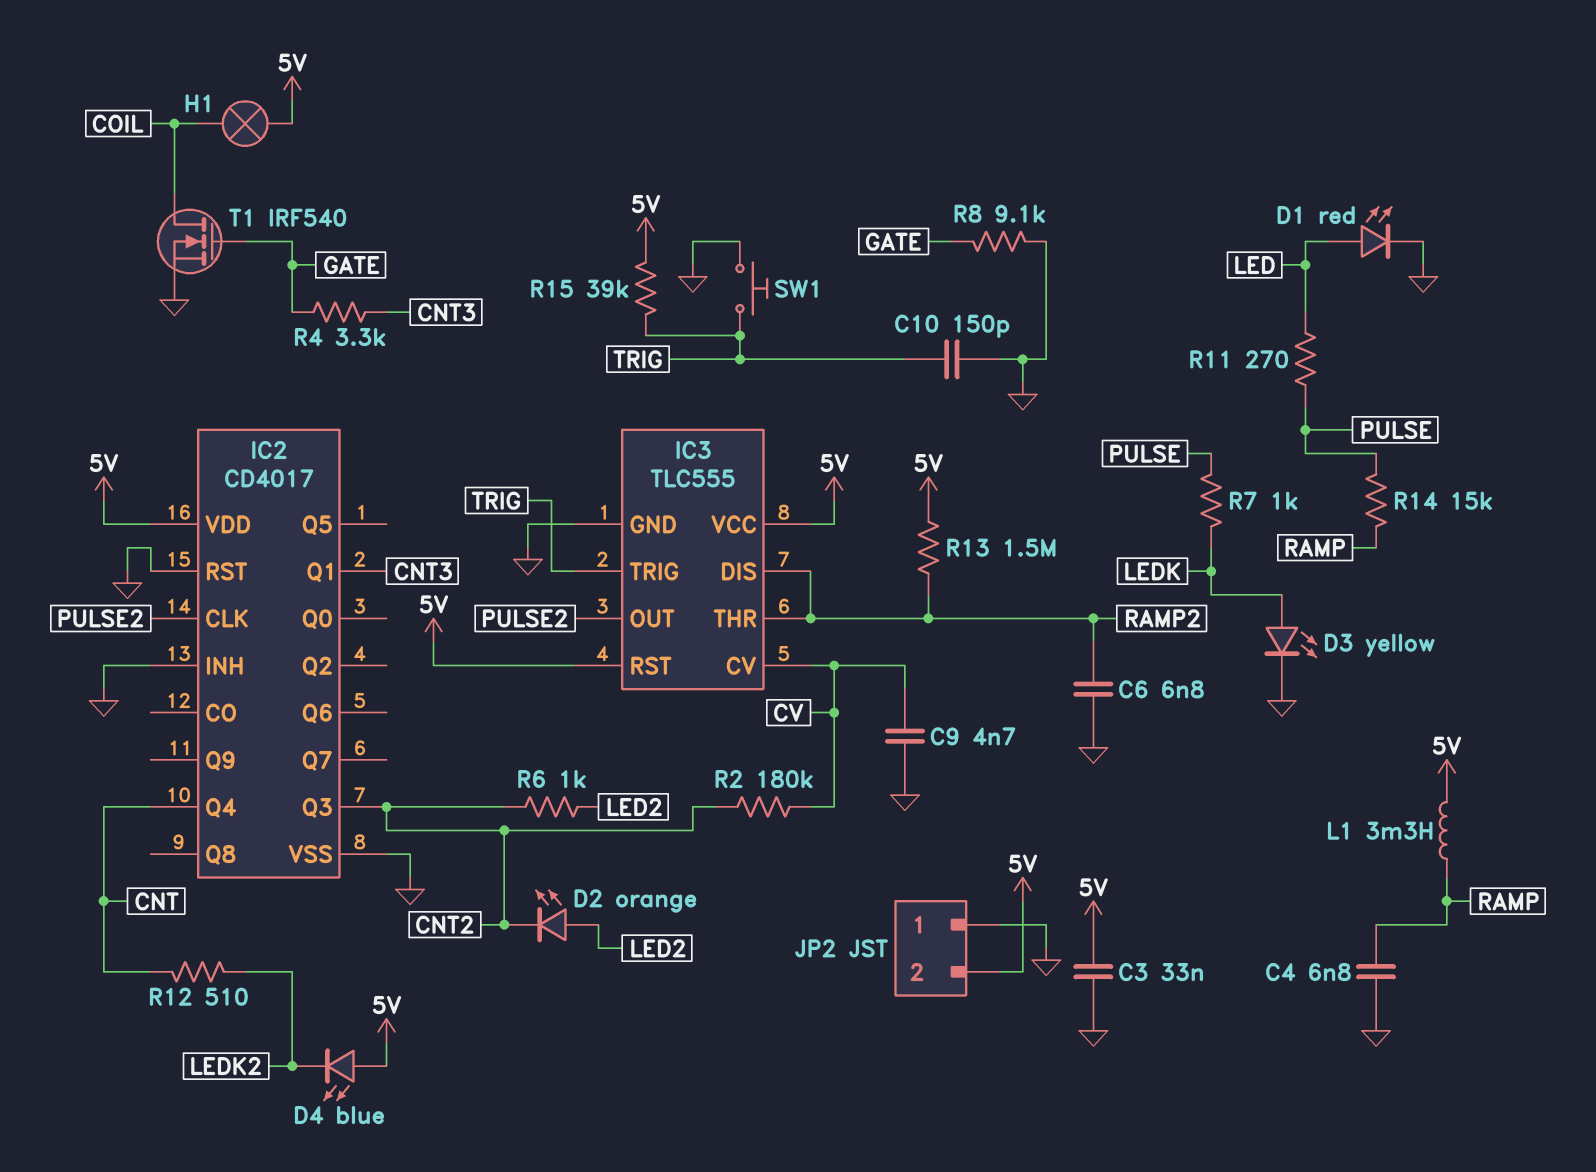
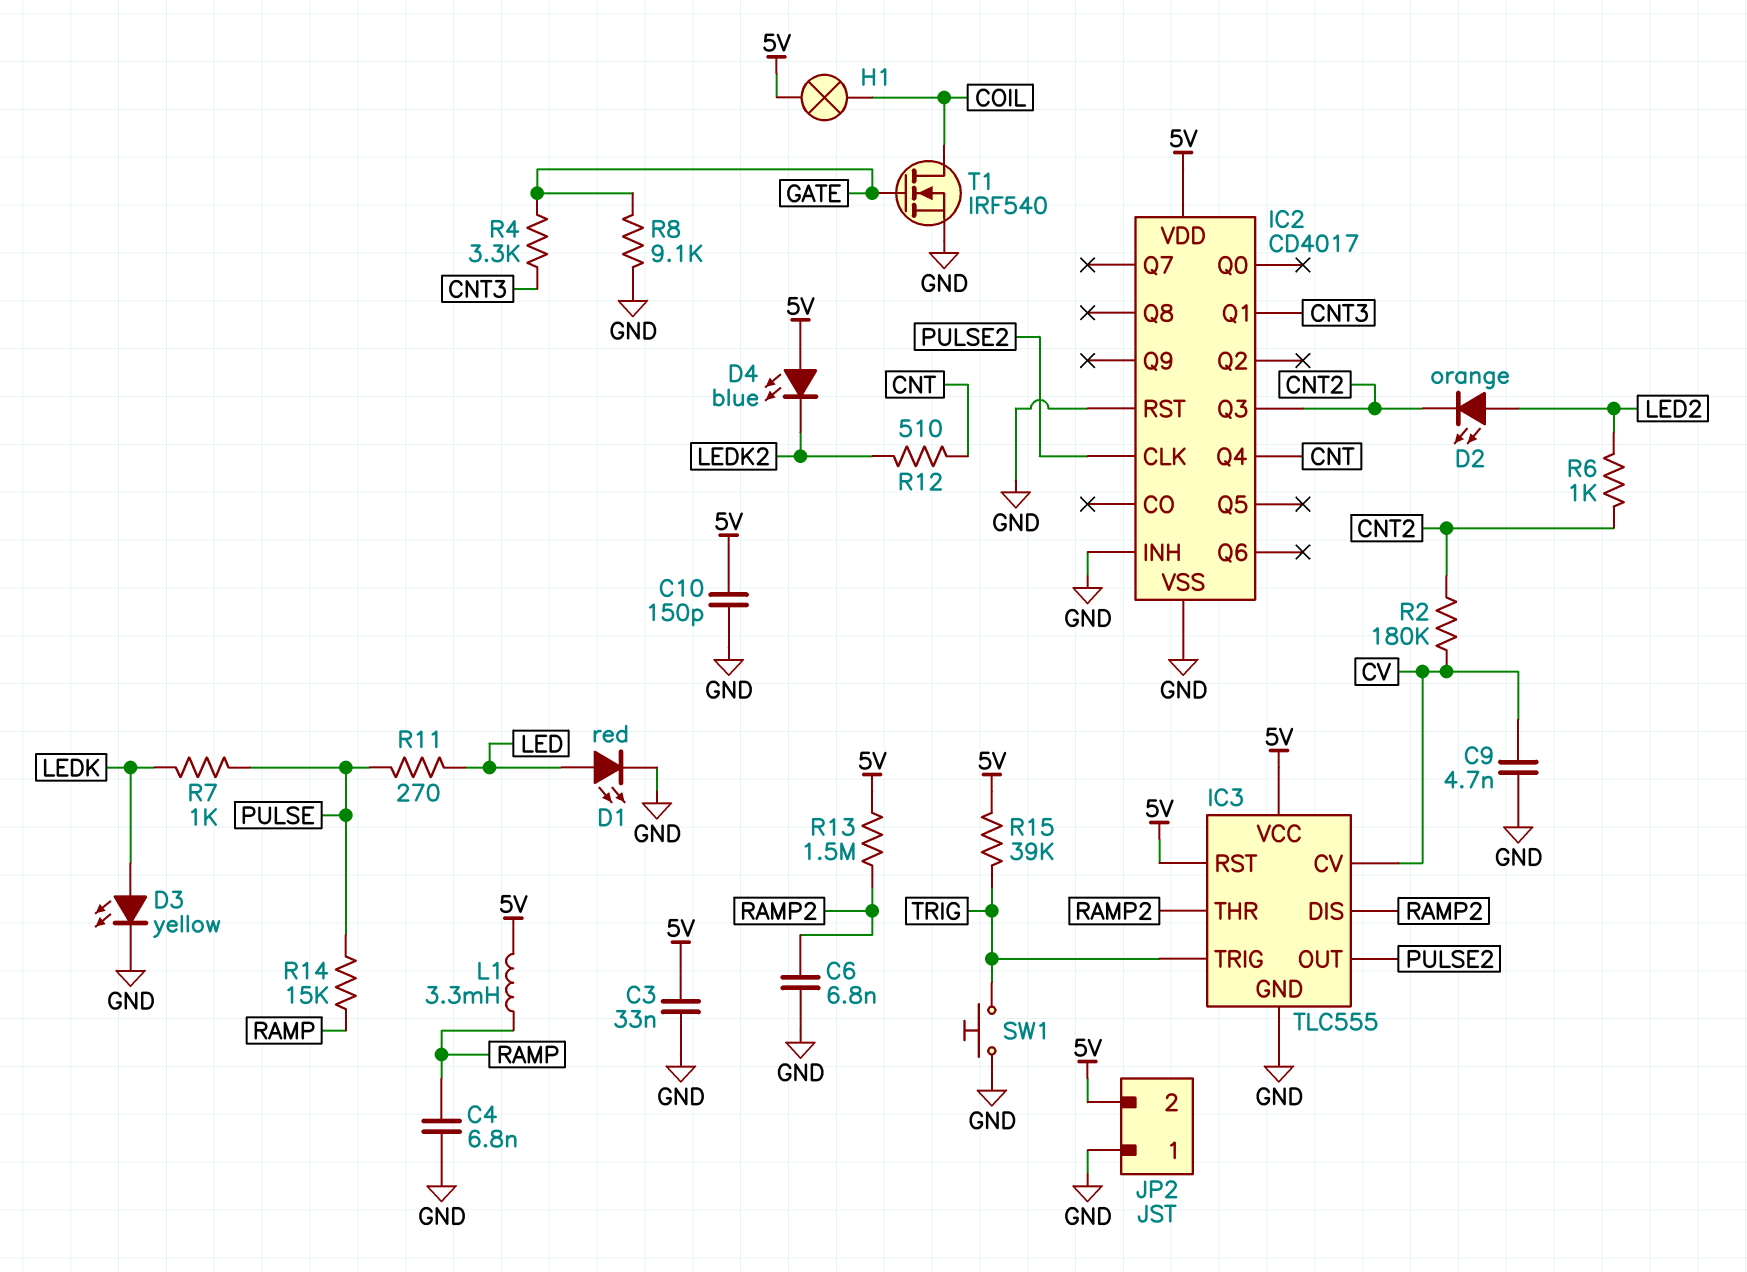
C10: 150pF (GND, TRIG) -> 150pF (5V, GND)

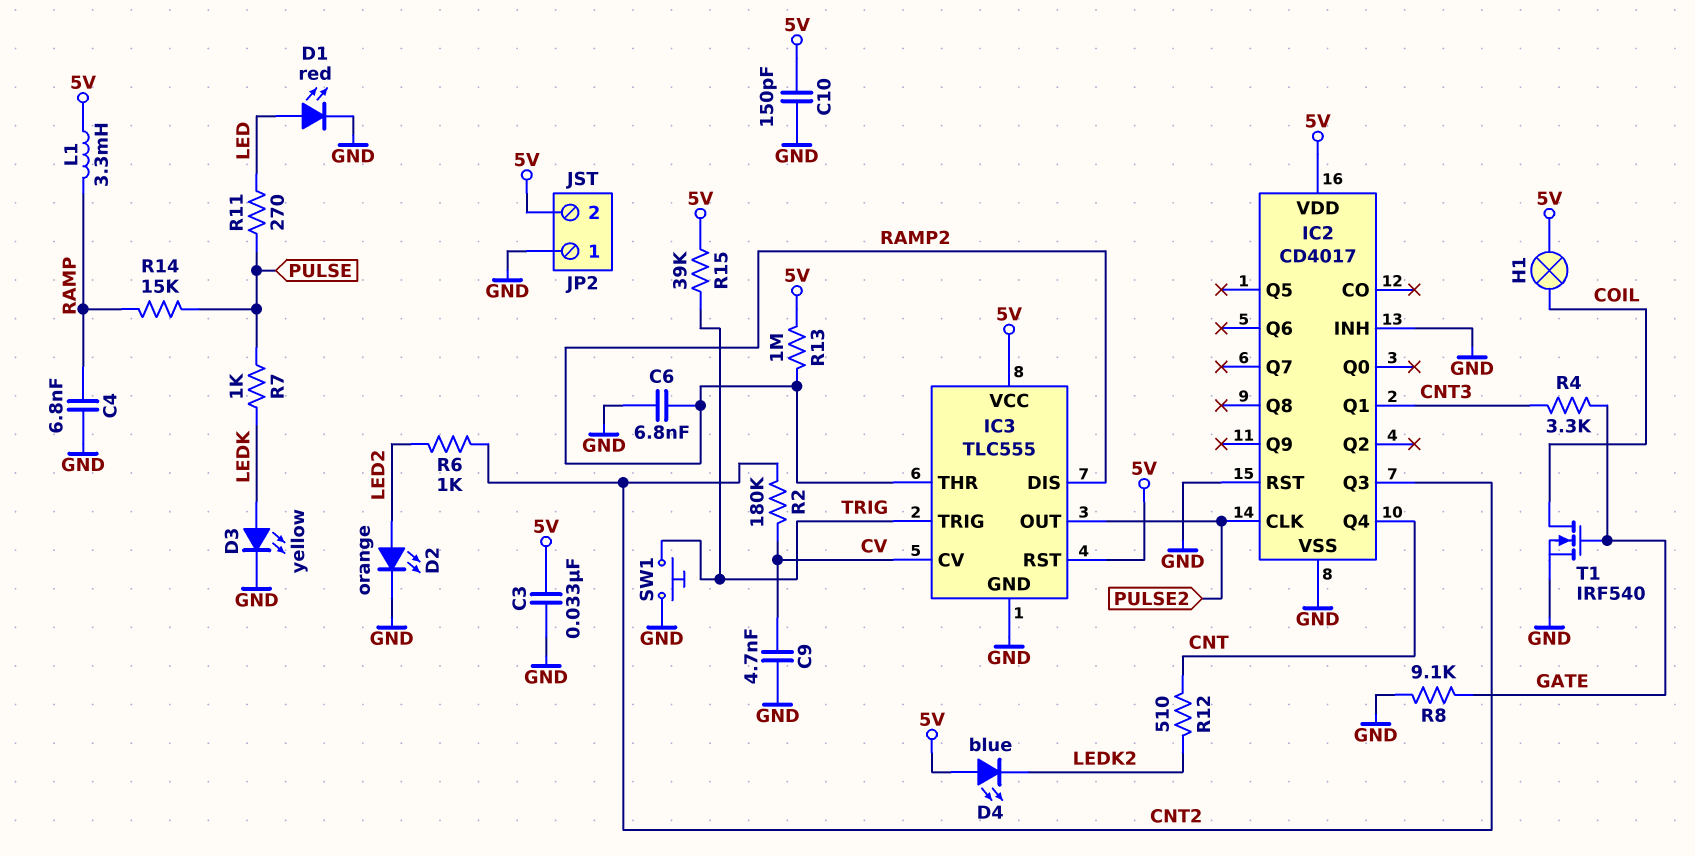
D2: LED orange (A LED2, K CNT2) -> LED orange (A LED2, K GND)
R13: 1.5M (5V, RAMP2) -> 1M (5V, RAMP2)

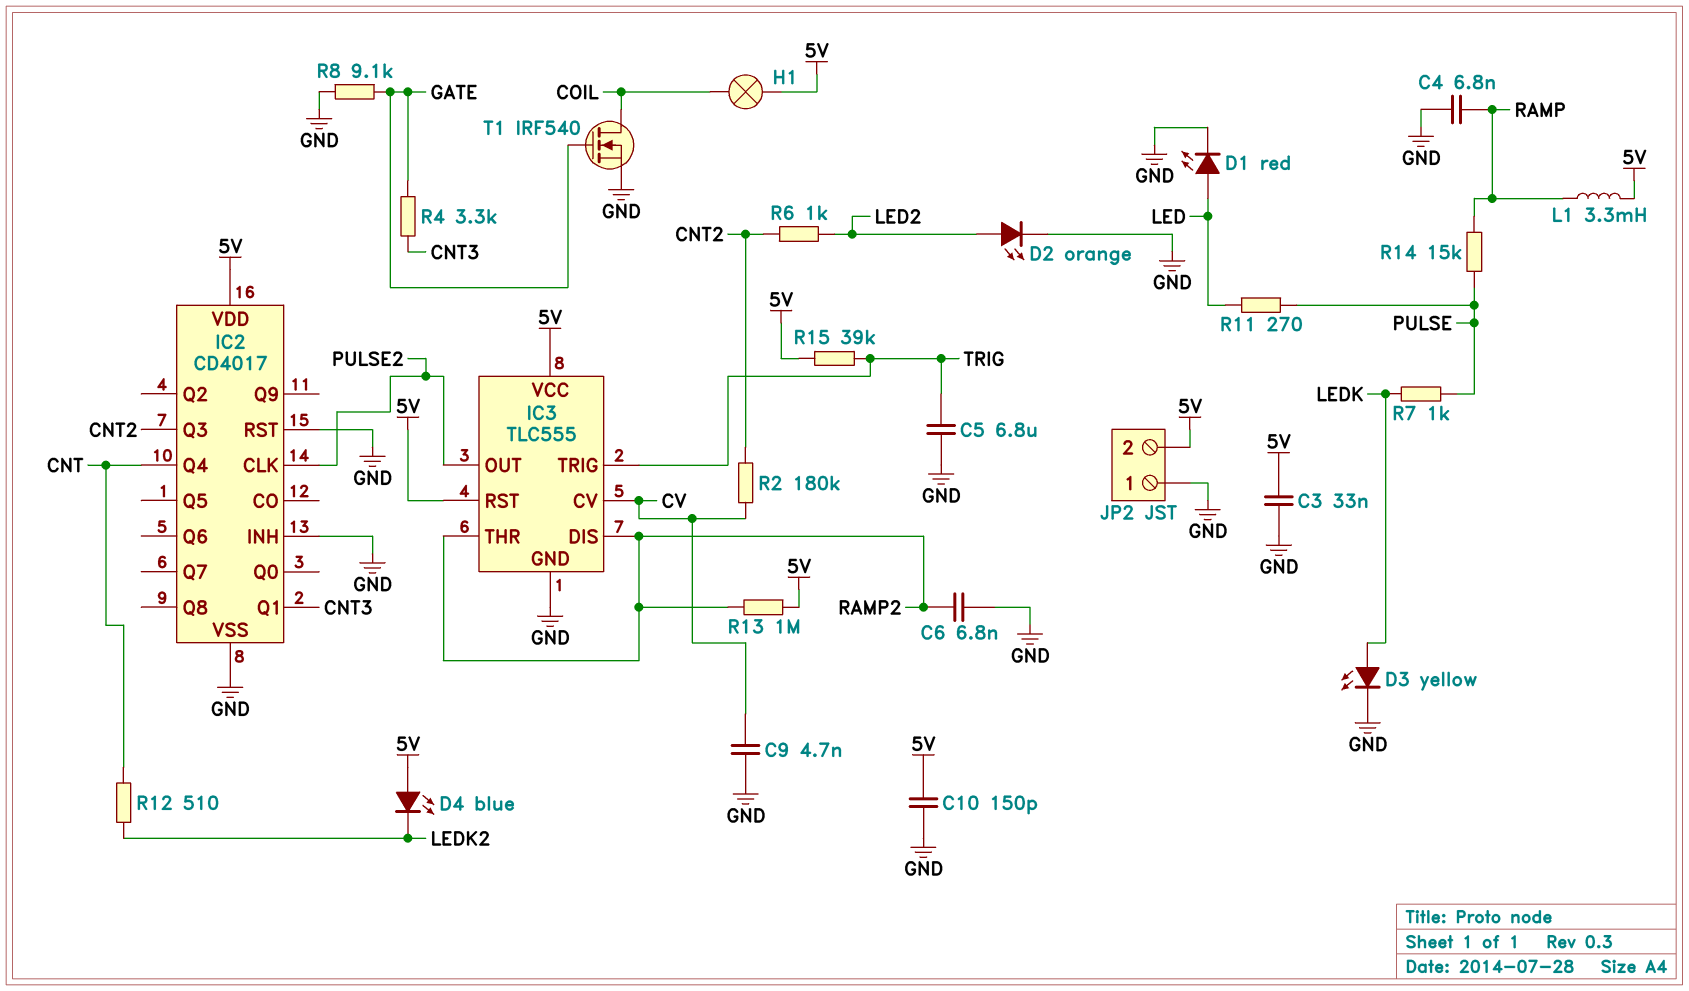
C5: none -> 6.8uF (GND, TRIG)
SW1: button (GND, TRIG) -> none

